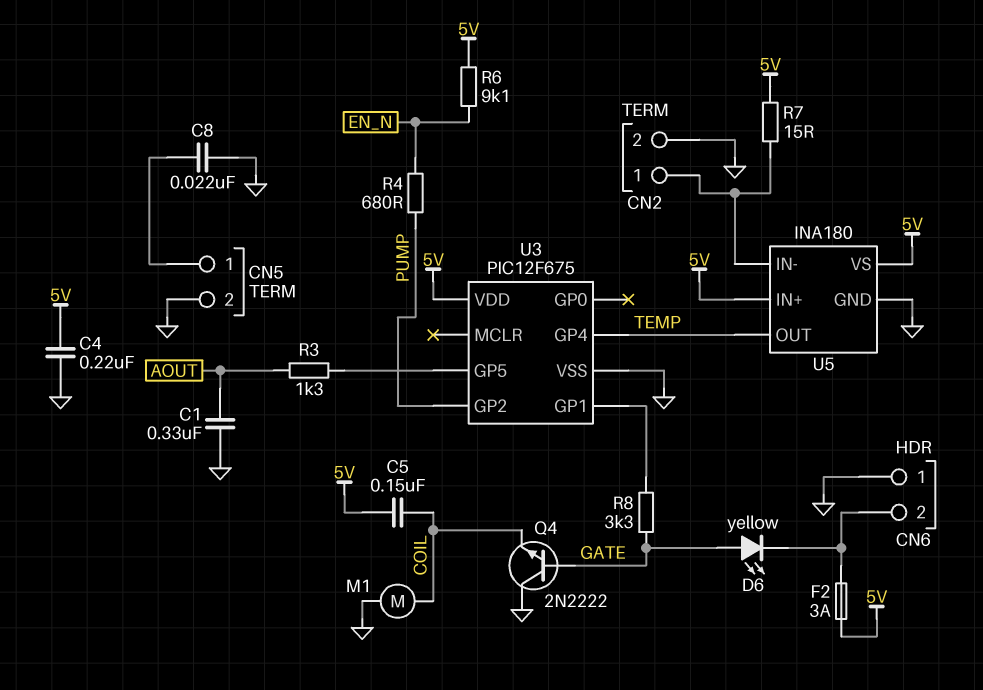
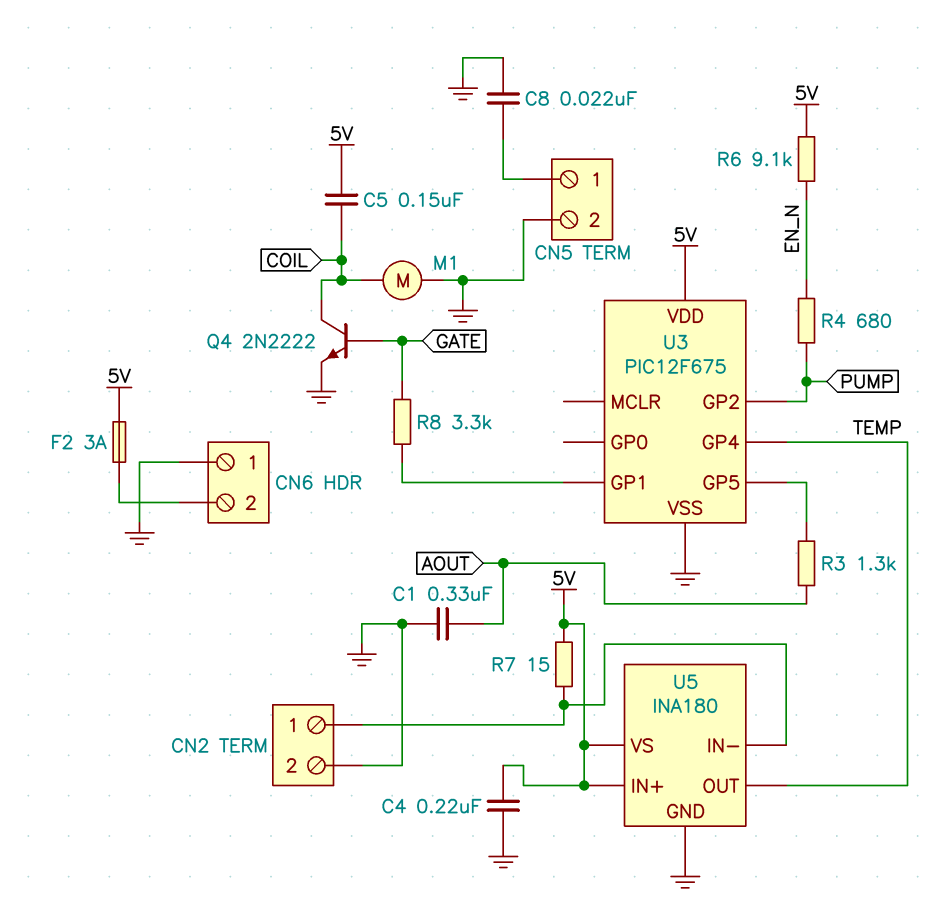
D6: LED yellow (A GATE, K CN6/2) -> none
Q4: NPN 2N2222 (B GATE, C GND, E COIL) -> NPN 2N2222 (B GATE, C COIL, E GND)

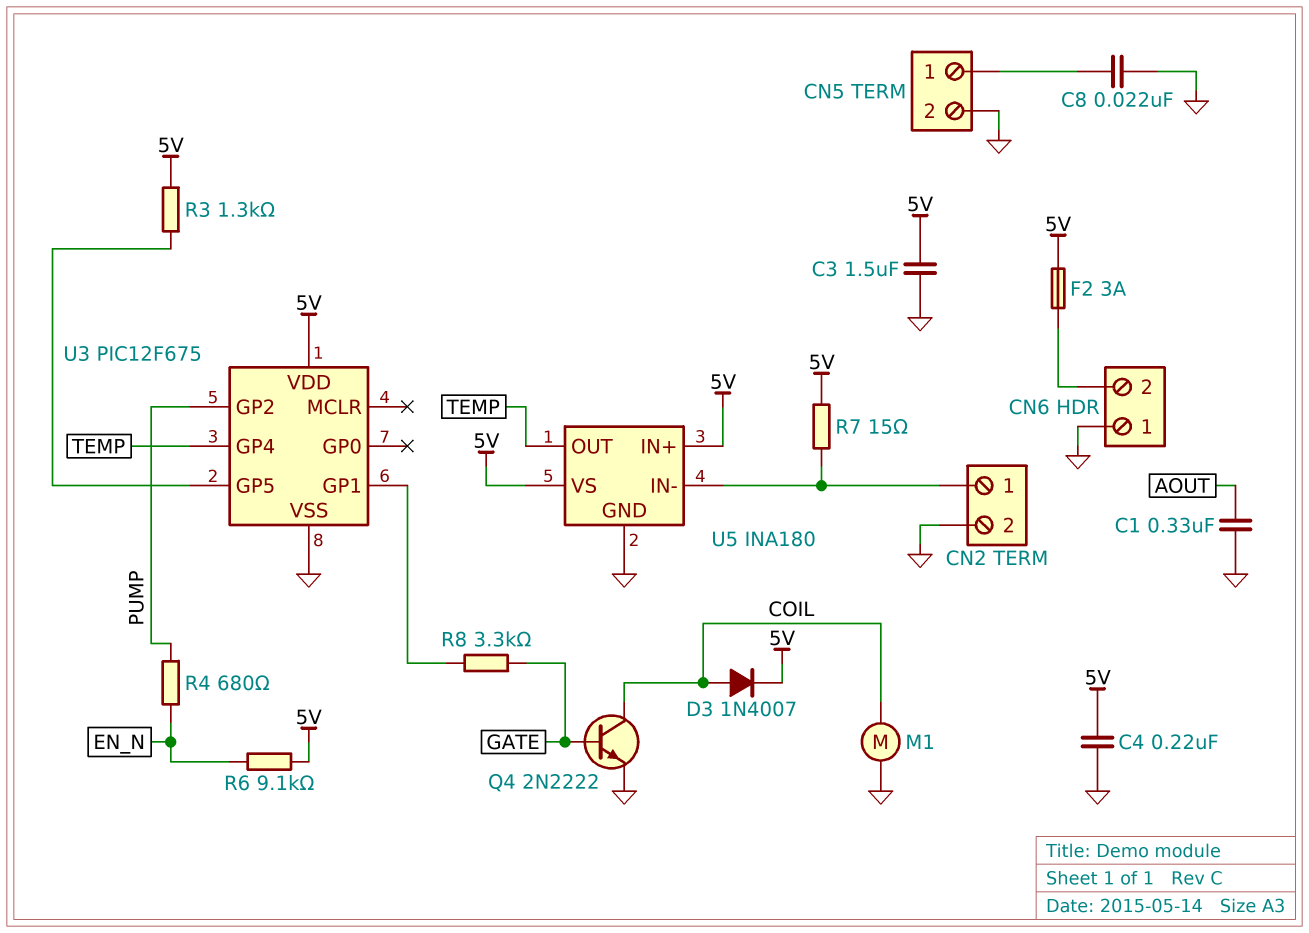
C3: none -> 1.5uF (5V, GND)
C5: 150nF (5V, COIL) -> none
D3: none -> diode 1N4007 (A COIL, K 5V)
R3: 1.3k (AOUT, U3/GP5) -> 1.3k (5V, U3/GP5)

